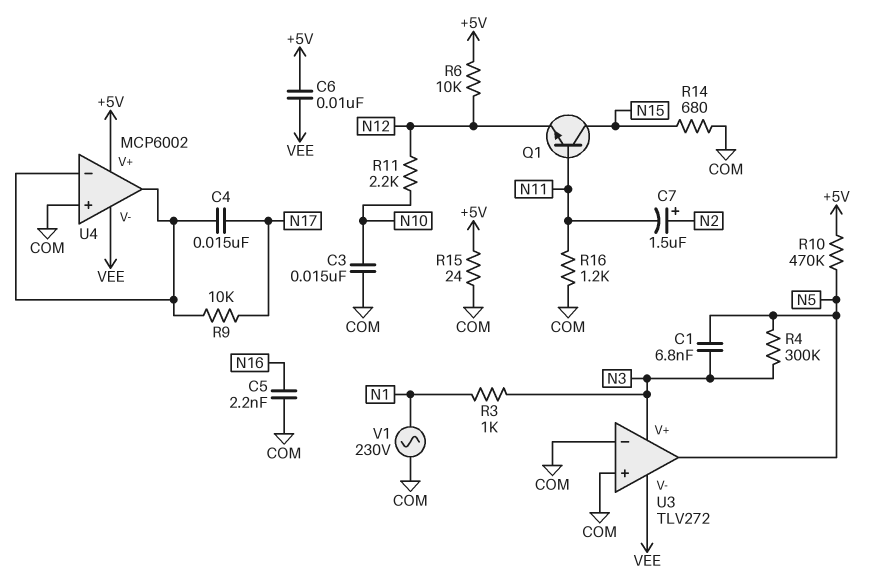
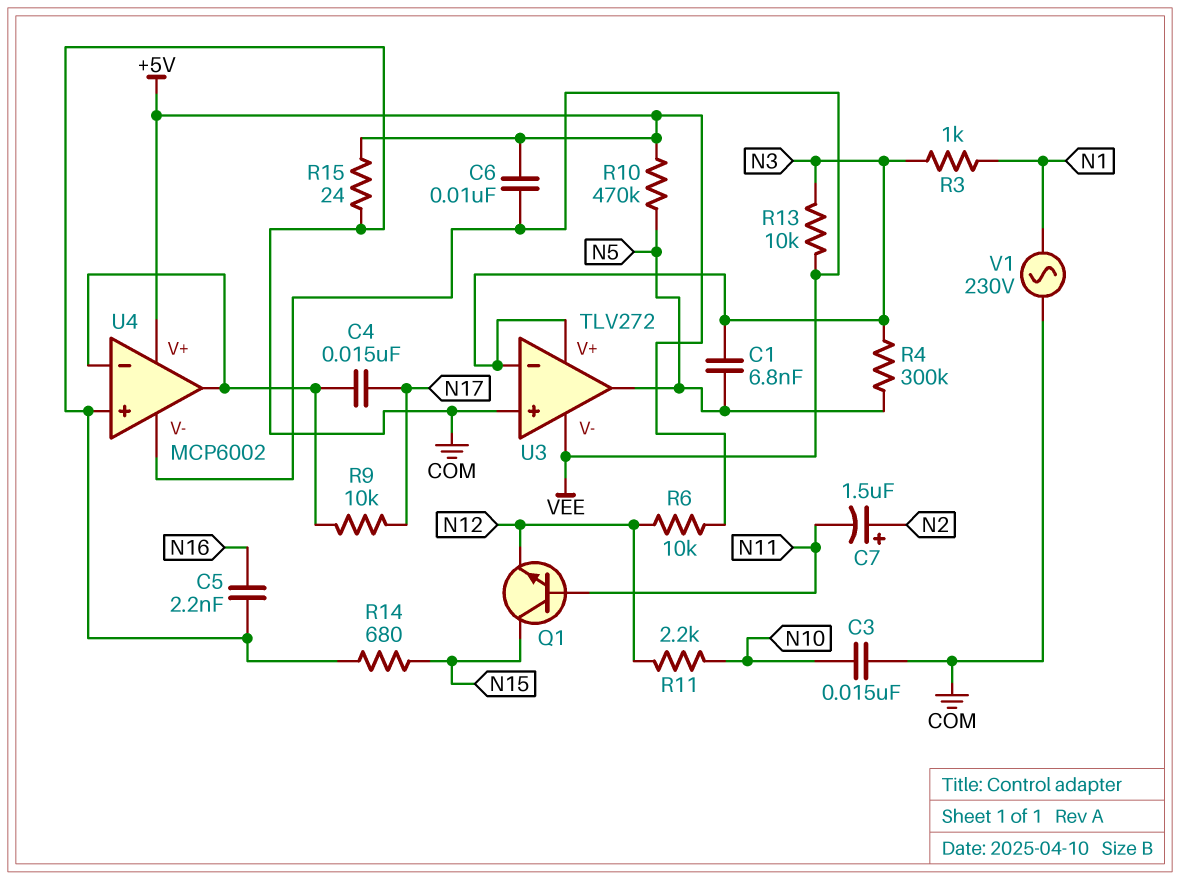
R13: none -> 10k (N3, VEE)
R16: 1.2k (COM, N11) -> none
U3 pin in-: COM -> N3

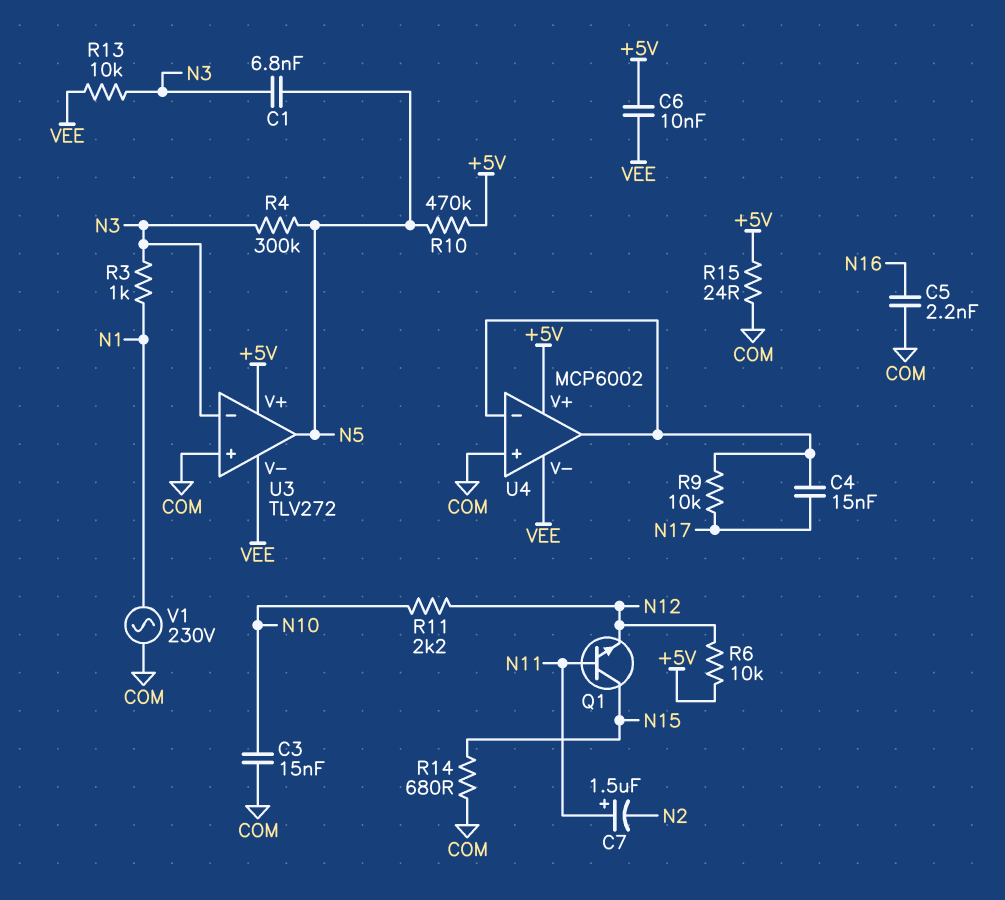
C7: 1.5uF (plus N2, minus N11) -> 1.5uF (plus N11, minus N2)
U3 pin V+: N3 -> +5V

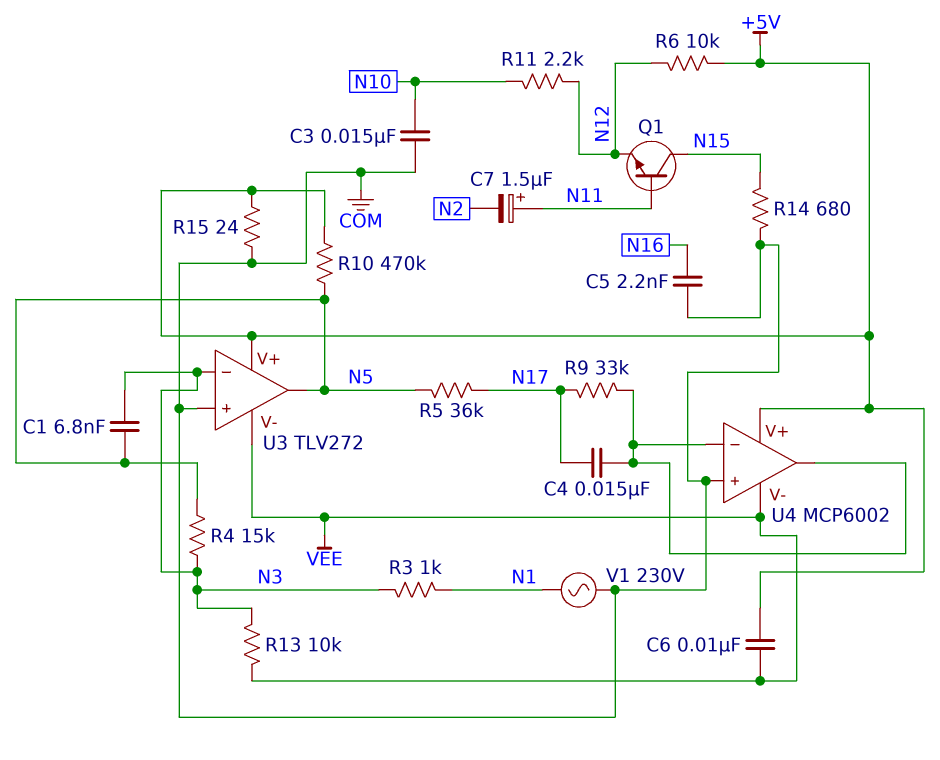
R4: 300k (N3, N5) -> 15k (N3, N5)
R5: none -> 36k (N5, N17)
R9: 10k (N17, U4/in-) -> 33k (N17, U4/in-)

